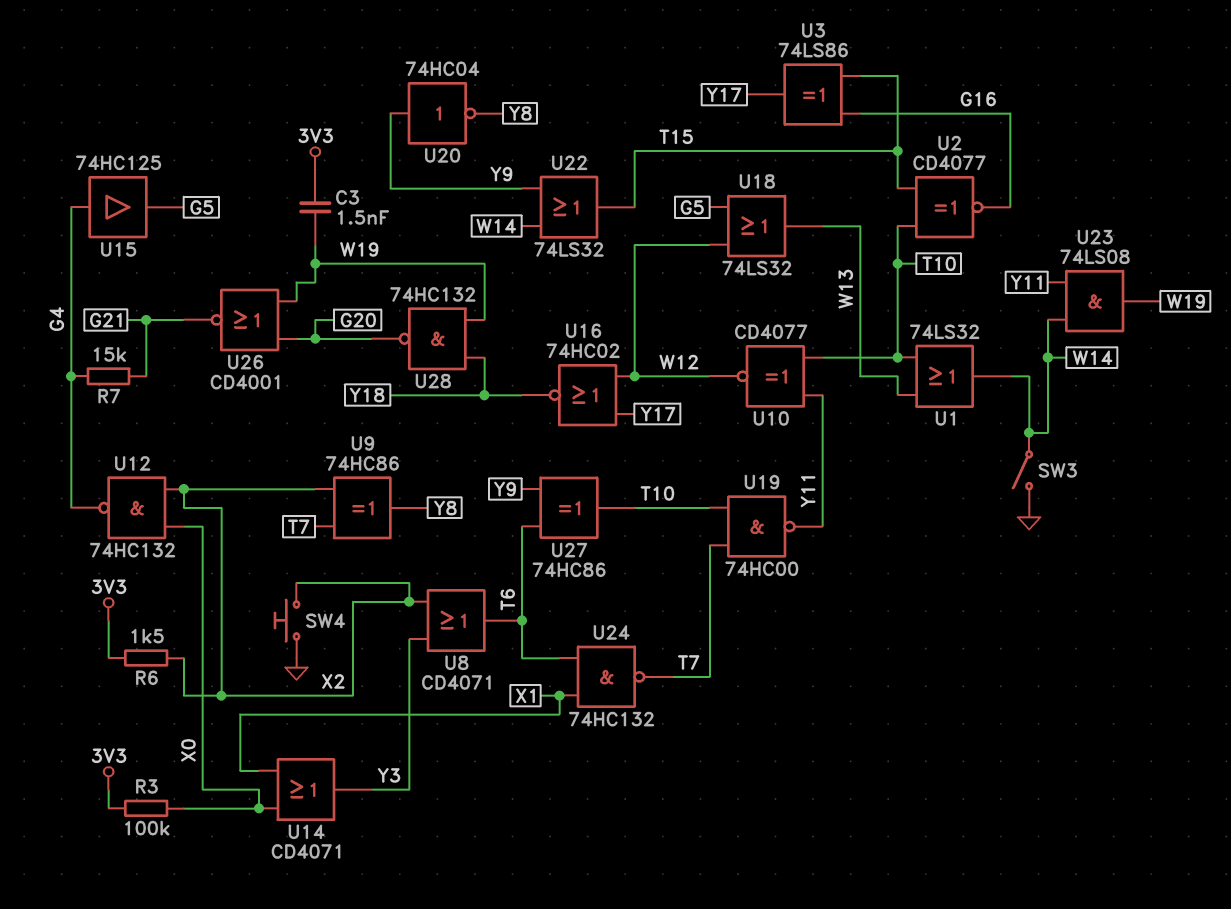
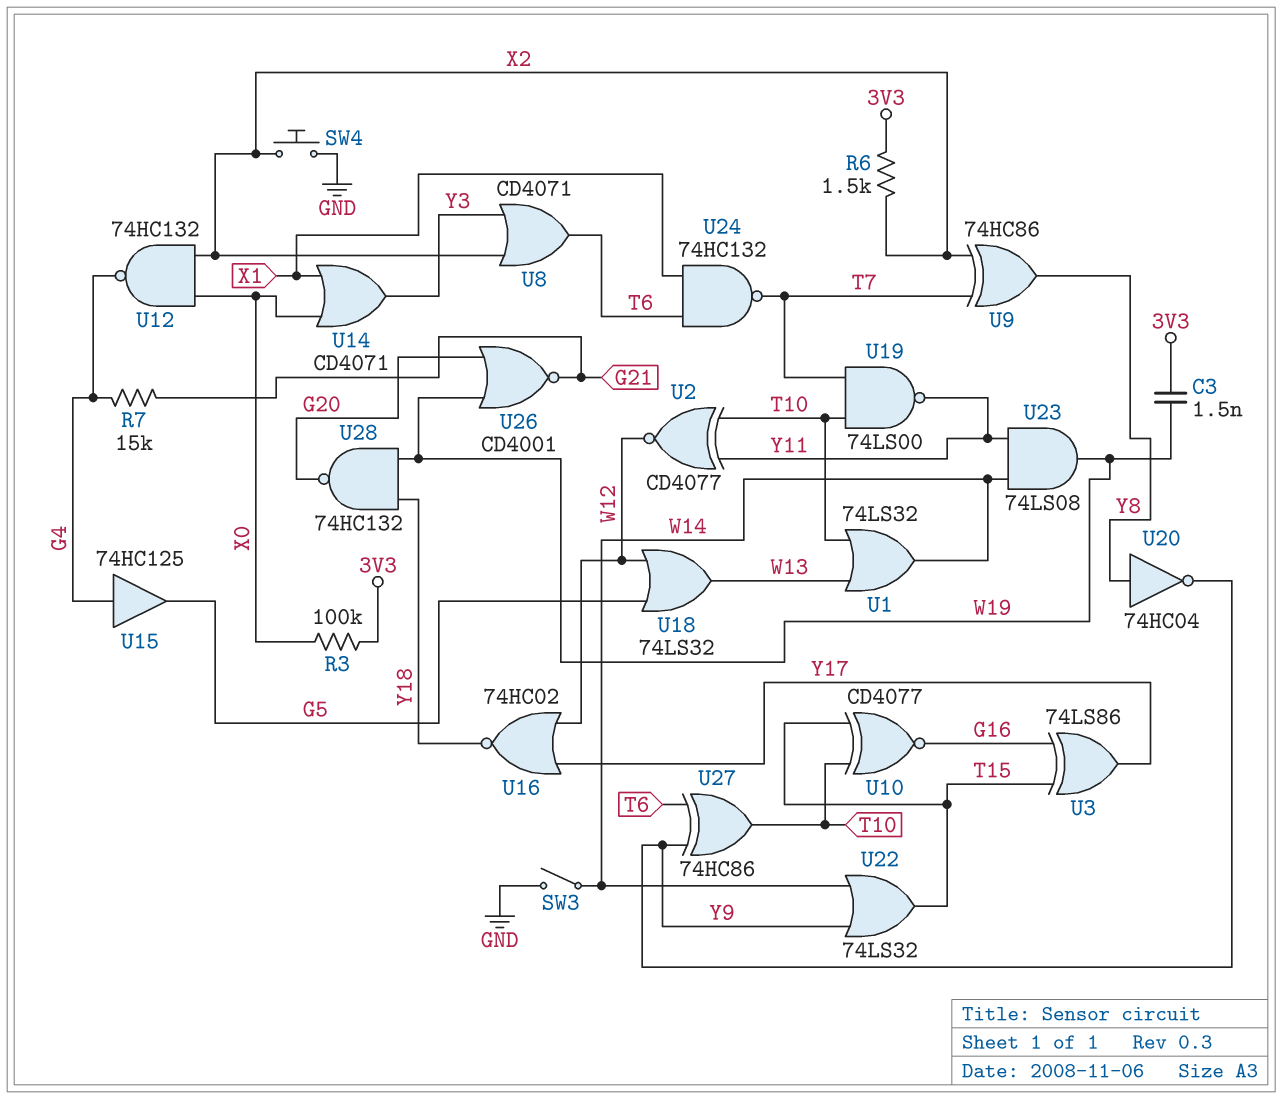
U2: XNOR CD4077 (in T10, in T15, out G16) -> XNOR CD4077 (in T10, in Y11, out W12)
U10: XNOR CD4077 (in T10, in Y11, out W12) -> XNOR CD4077 (in T10, in T15, out G16)
U19: NAND 74HC00 (in T7, in T10, out Y11) -> NAND 74LS00 (in T7, in T10, out Y11)
U20: NOT 74HC04 (in Y9, out Y8) -> NOT 74HC04 (in Y8, out Y9)

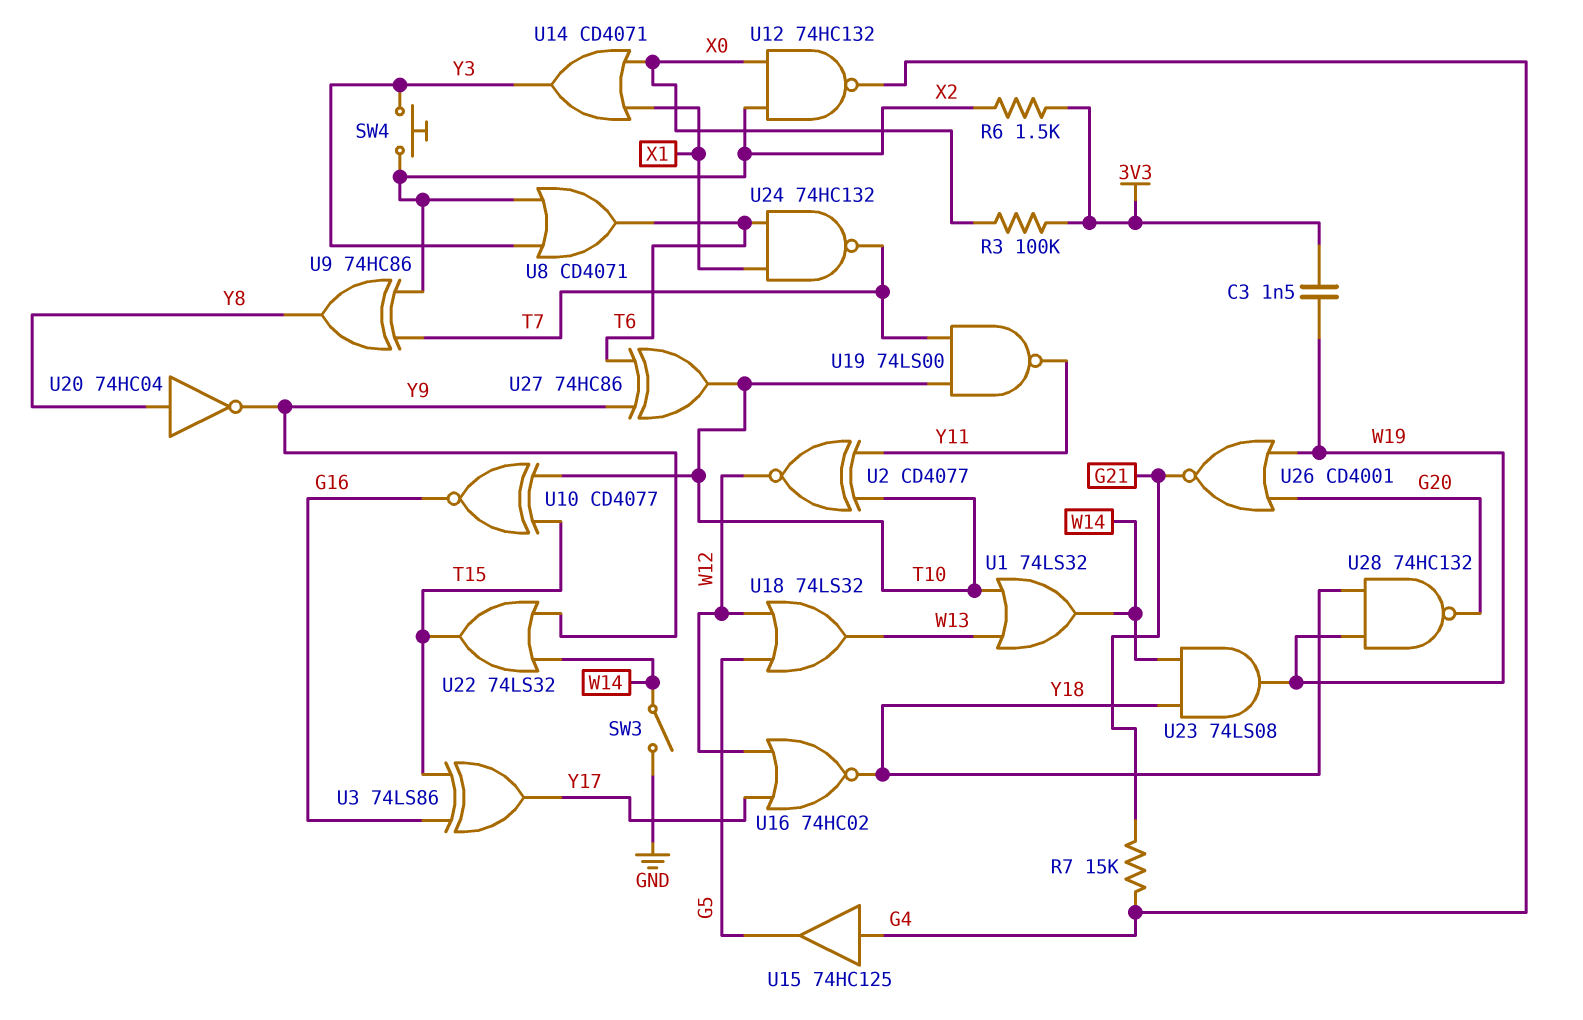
SW4: button (GND, X2) -> button (X2, Y3)
U23: AND 74LS08 (in W14, in Y11, out W19) -> AND 74LS08 (in W14, in Y18, out W19)

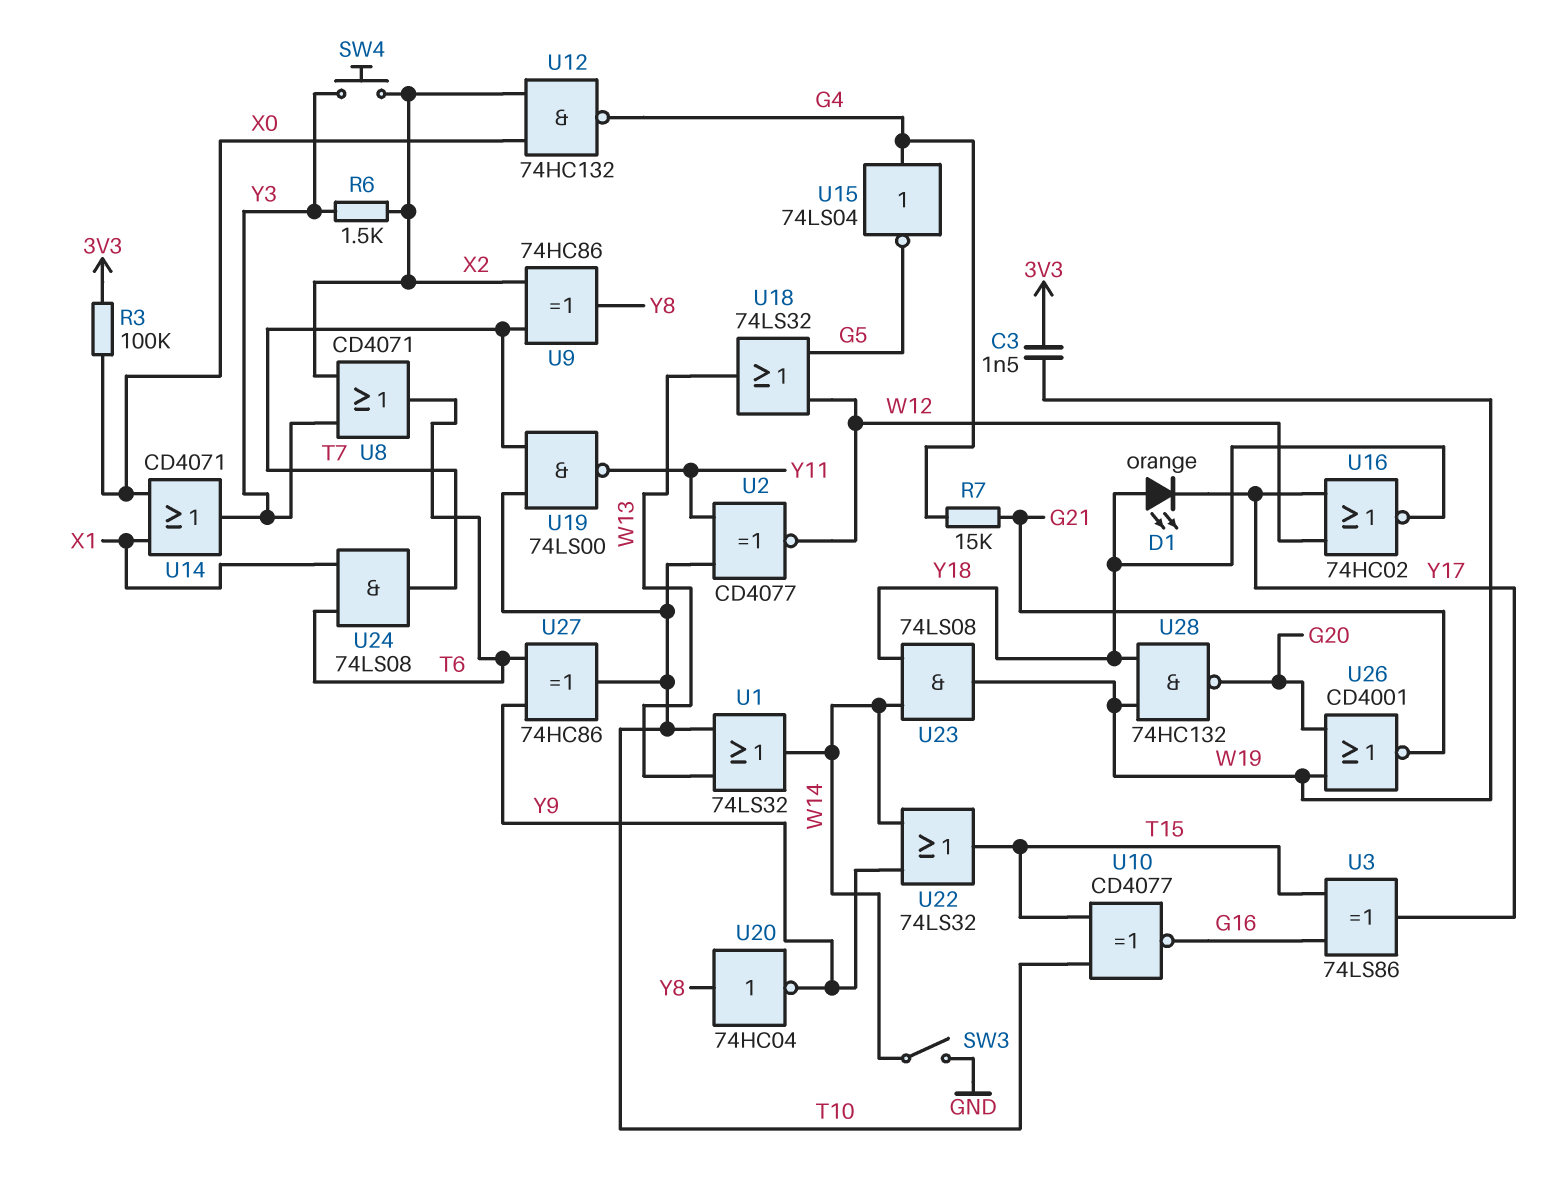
D1: none -> LED orange (A Y18, K Y17)
R6: 1.5k (3V3, X2) -> 1.5k (X2, Y3)
U15: buffer 74HC125 (in G4, out G5) -> NOT 74LS04 (in G4, out G5)
U24: NAND 74HC132 (in T6, in X1, out T7) -> AND 74LS08 (in T6, in X1, out T7)

